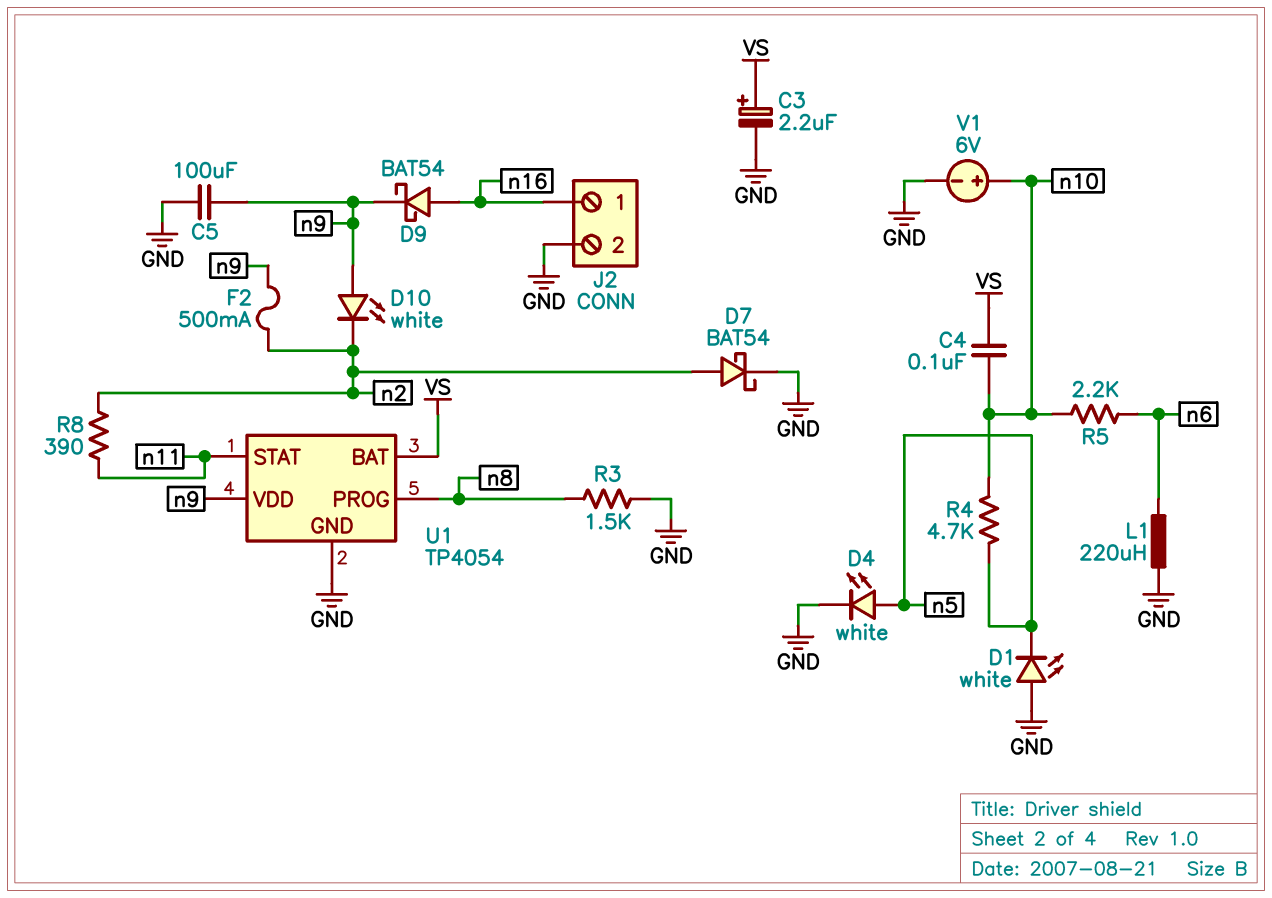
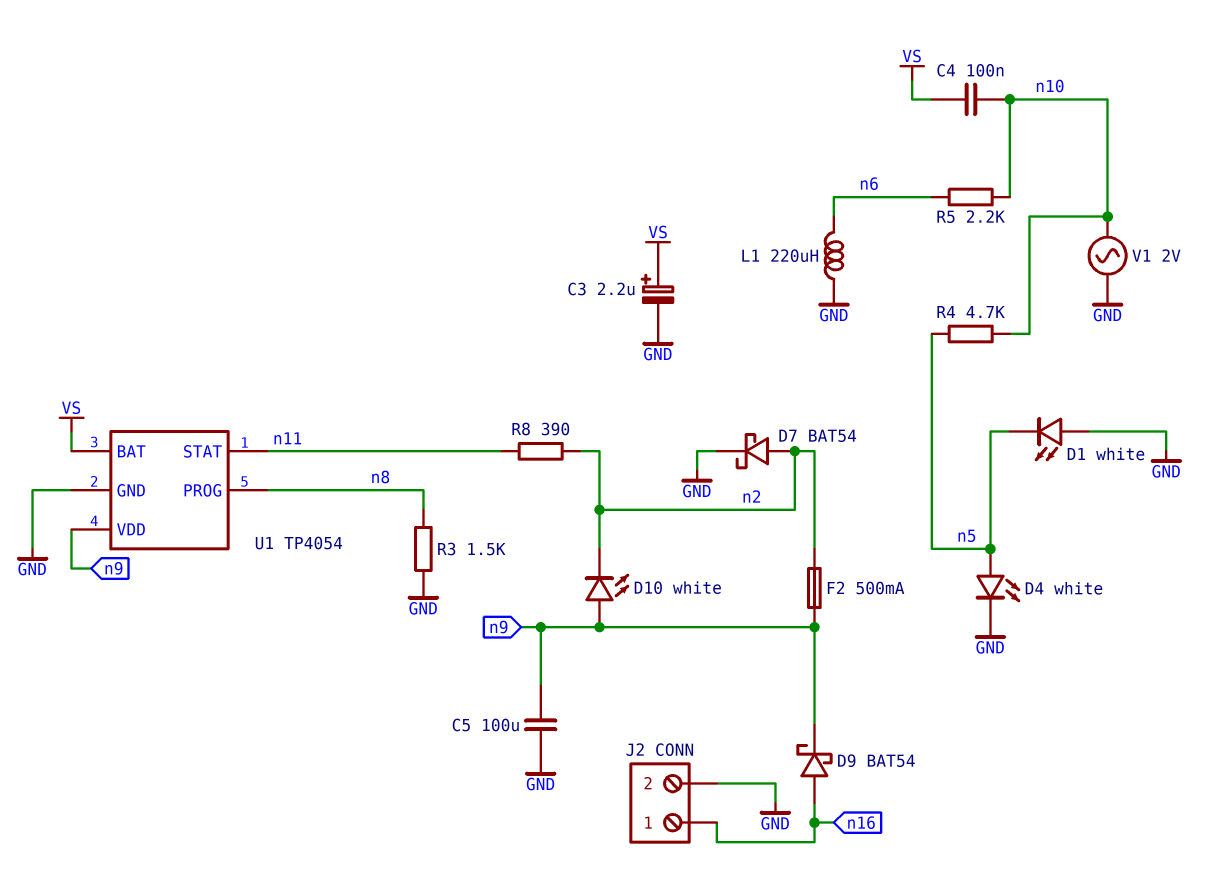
V1: 6V (plus n10, minus GND) -> AC 2V (GND, n10)

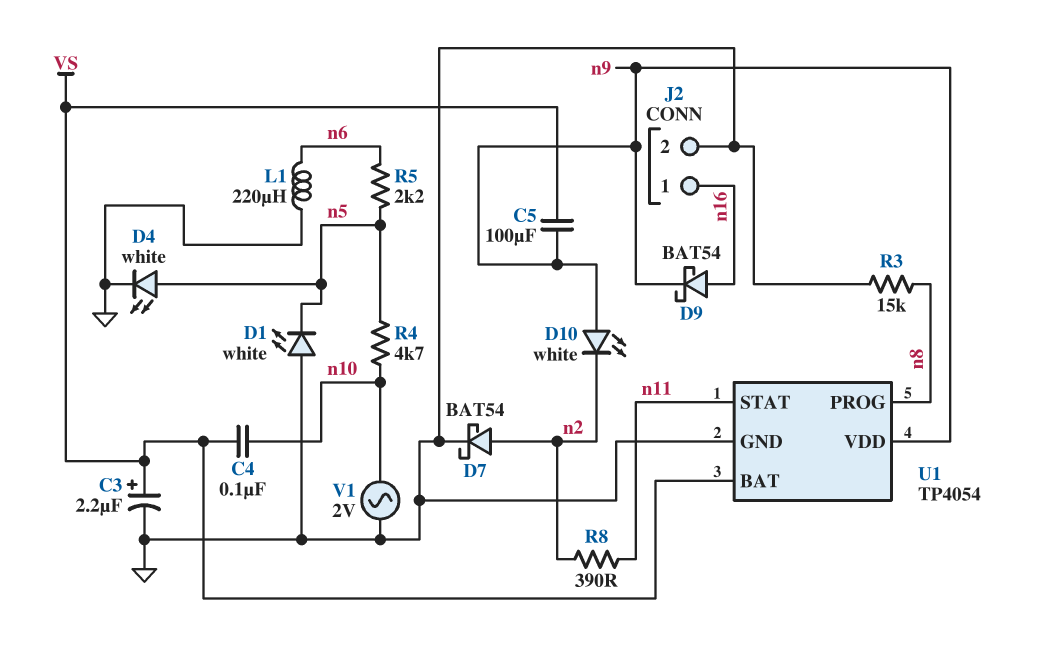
C5: 100uF (GND, n9) -> 100uF (VS, n9)
F2: 500mA (n2, n9) -> none
R3: 1.5k (GND, n8) -> 15k (GND, n8)
R5: 2.2k (n6, n10) -> 2.2k (n5, n6)

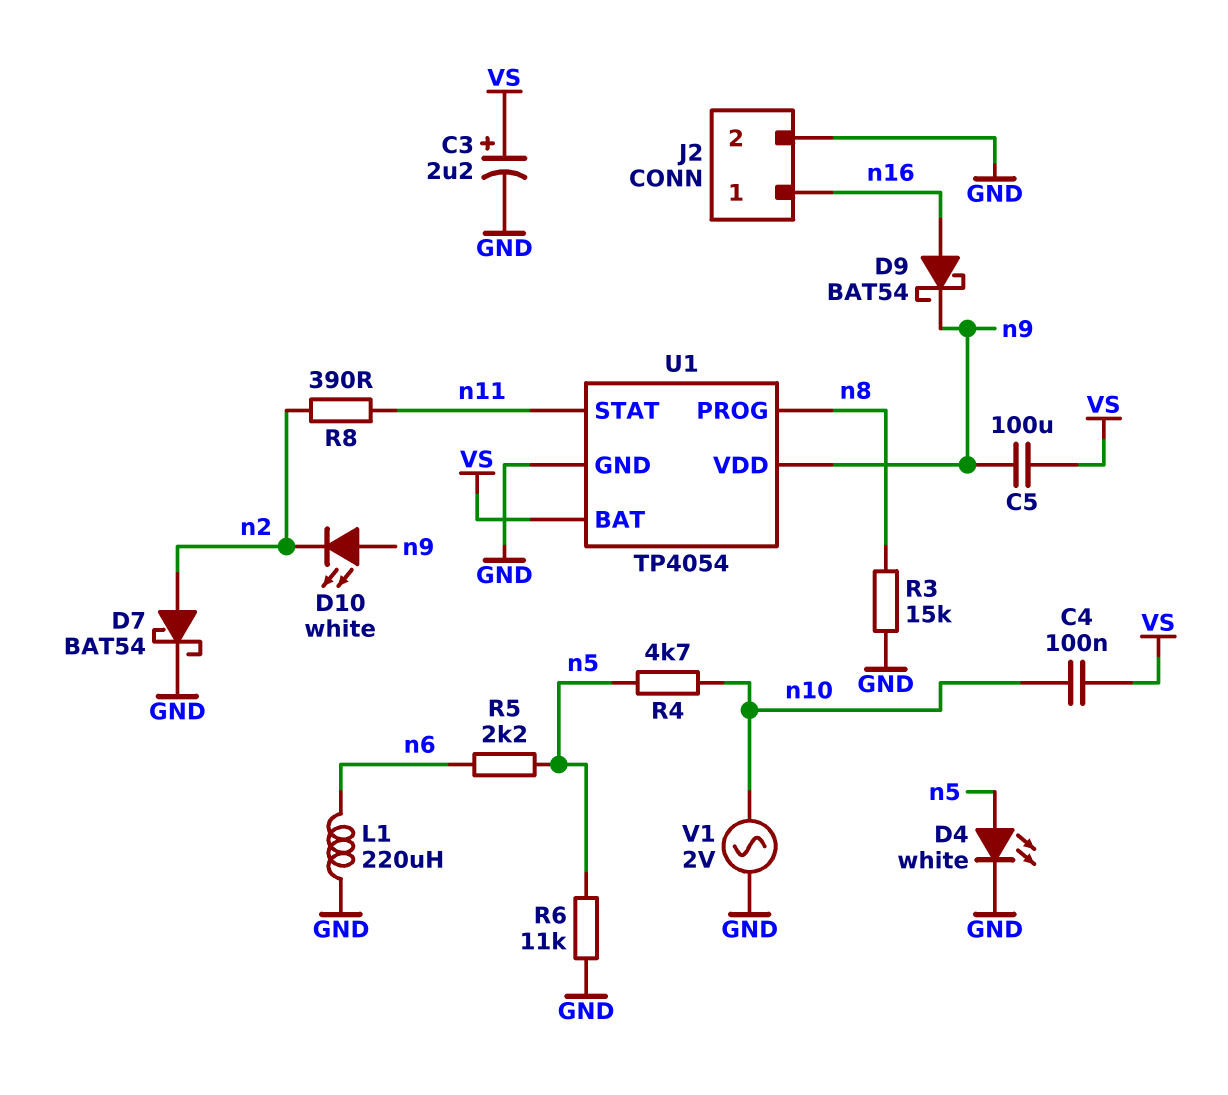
D1: LED white (A GND, K n5) -> none
R6: none -> 11k (GND, n5)

